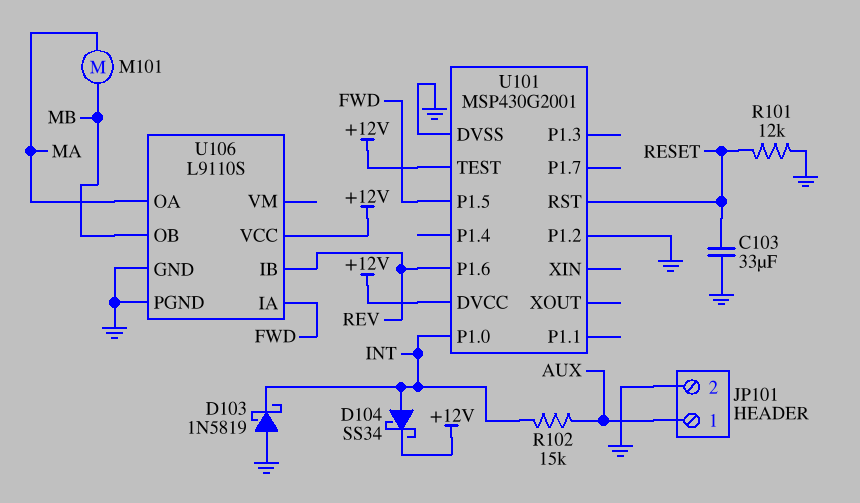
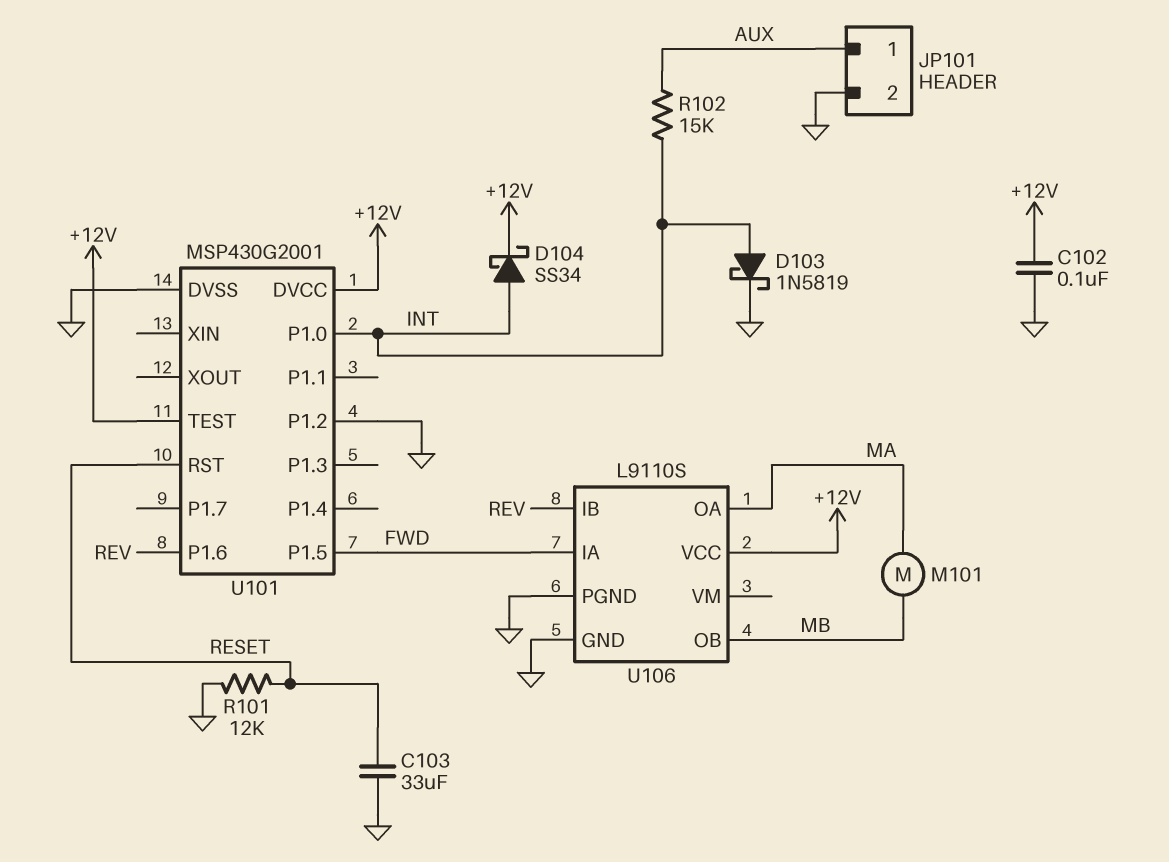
C102: none -> 100nF (+12V, GND)
D103: schottky 1N5819 (A GND, K INT) -> schottky 1N5819 (A INT, K GND)

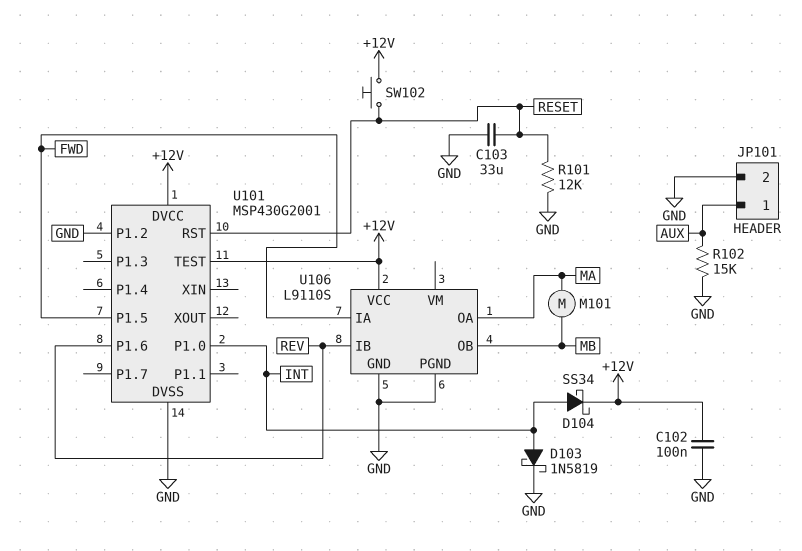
R102: 15k (AUX, INT) -> 15k (AUX, GND)
SW102: none -> button (+12V, RESET)

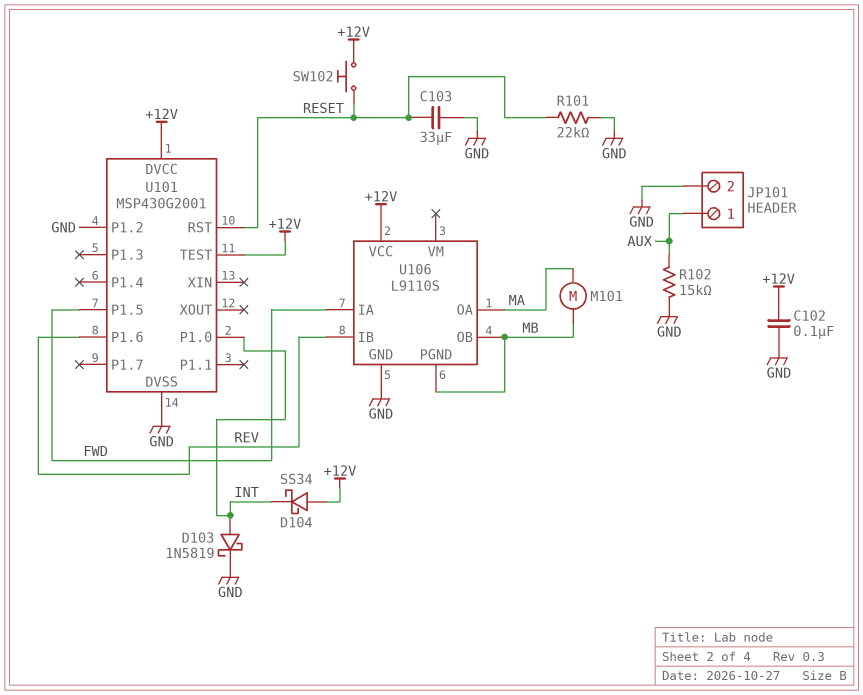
D104: schottky SS34 (A INT, K +12V) -> schottky SS34 (A +12V, K INT)
R101: 12k (GND, RESET) -> 22k (GND, RESET)
U106 pin PGND: GND -> MB

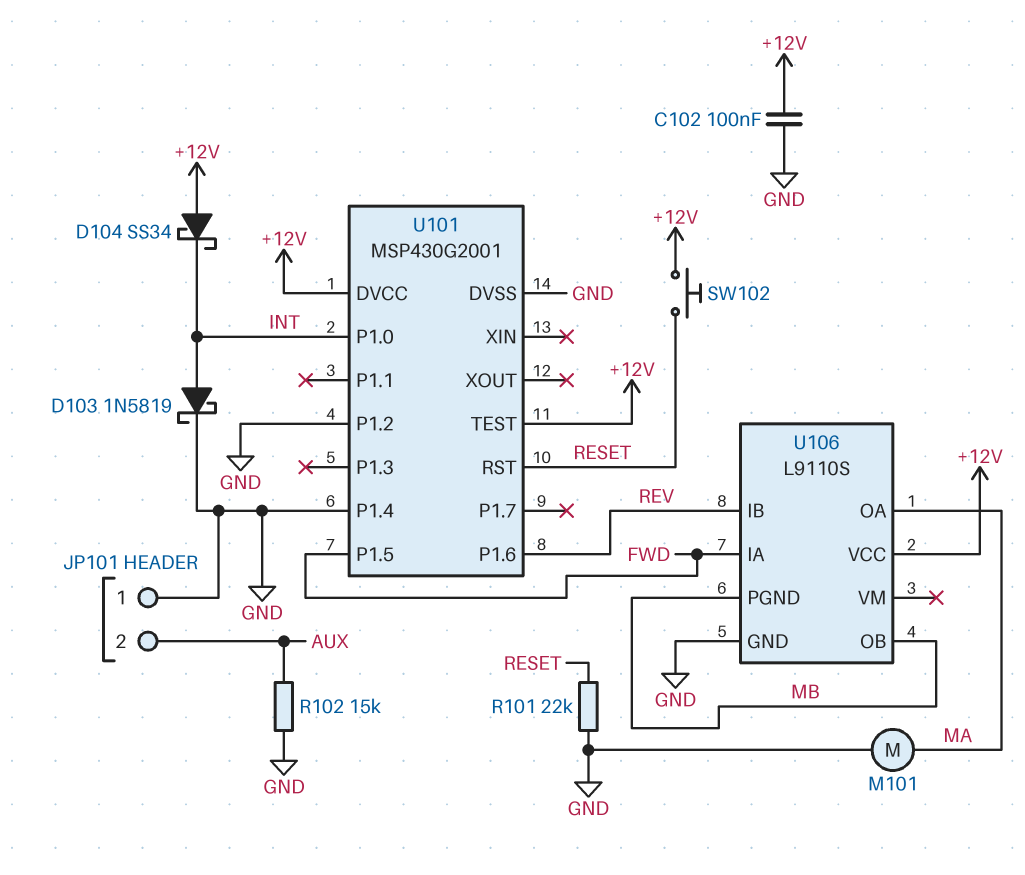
C103: 33uF (GND, RESET) -> none
JP101 pin 1: AUX -> GND
JP101 pin 2: GND -> AUX
M101: motor (MA, MB) -> motor (GND, MA)
U101 pin P1.4: none -> GND

